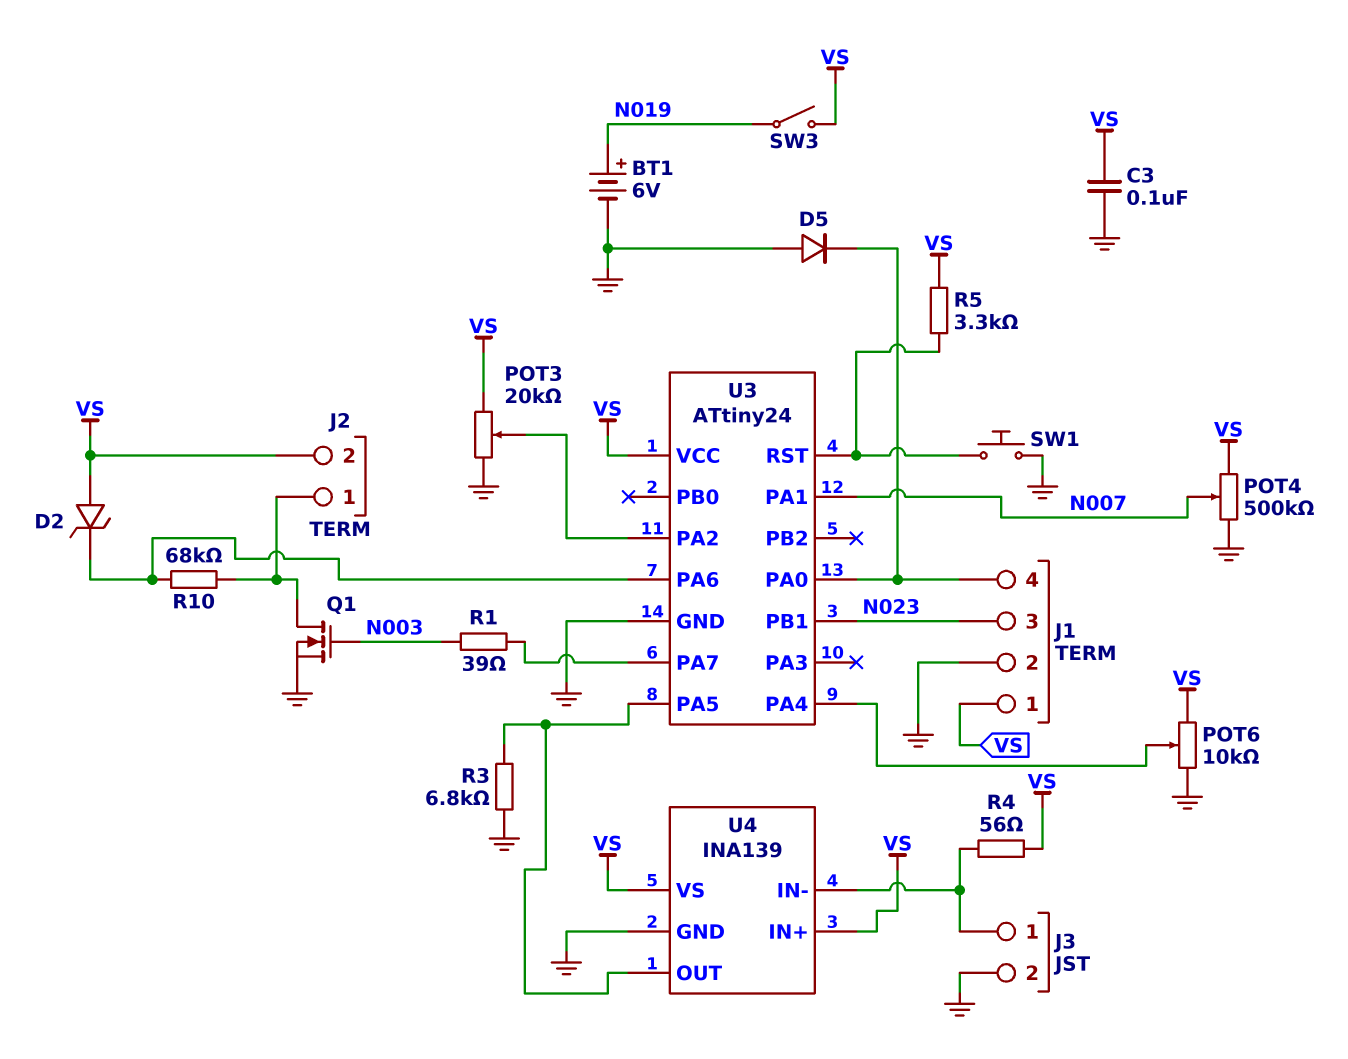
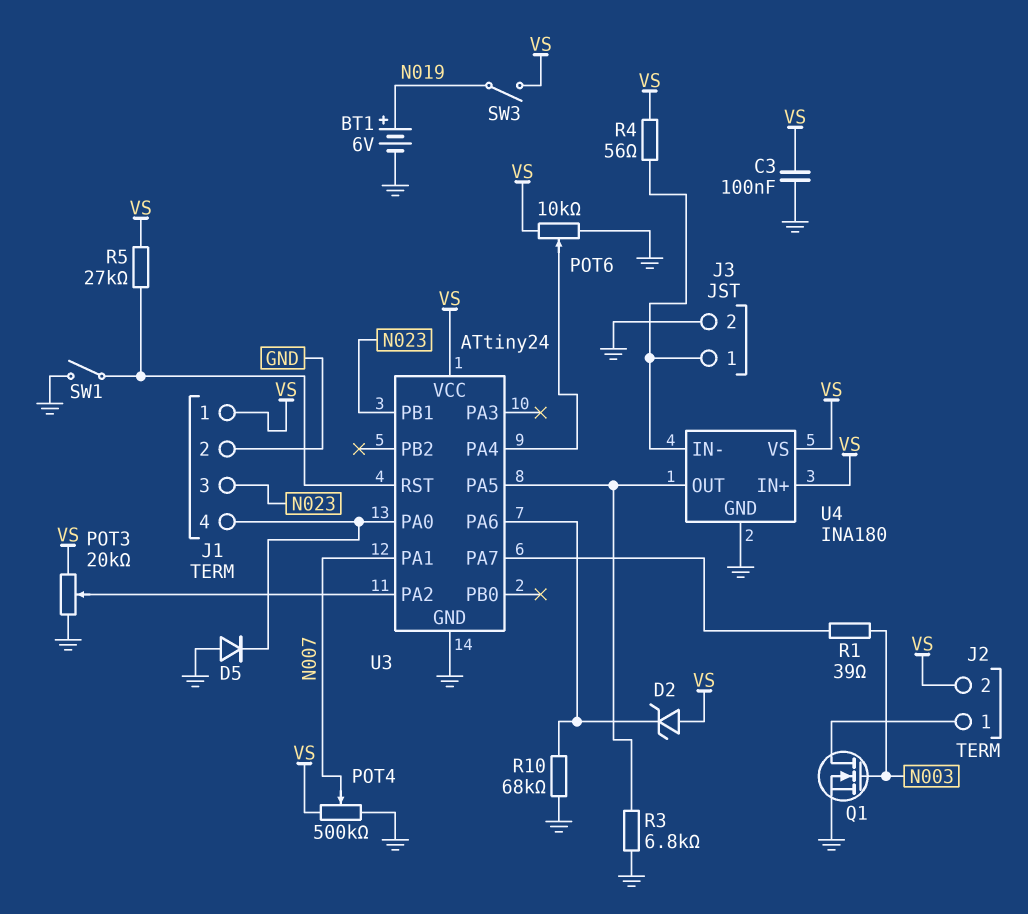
R5: 3.3k (U3/RST, VS) -> 27k (U3/RST, VS)
R10: 68k (J2/1, U3/PA6) -> 68k (GND, U3/PA6)
SW1: button (GND, U3/RST) -> switch (GND, U3/RST)
U4: INA139 -> INA180

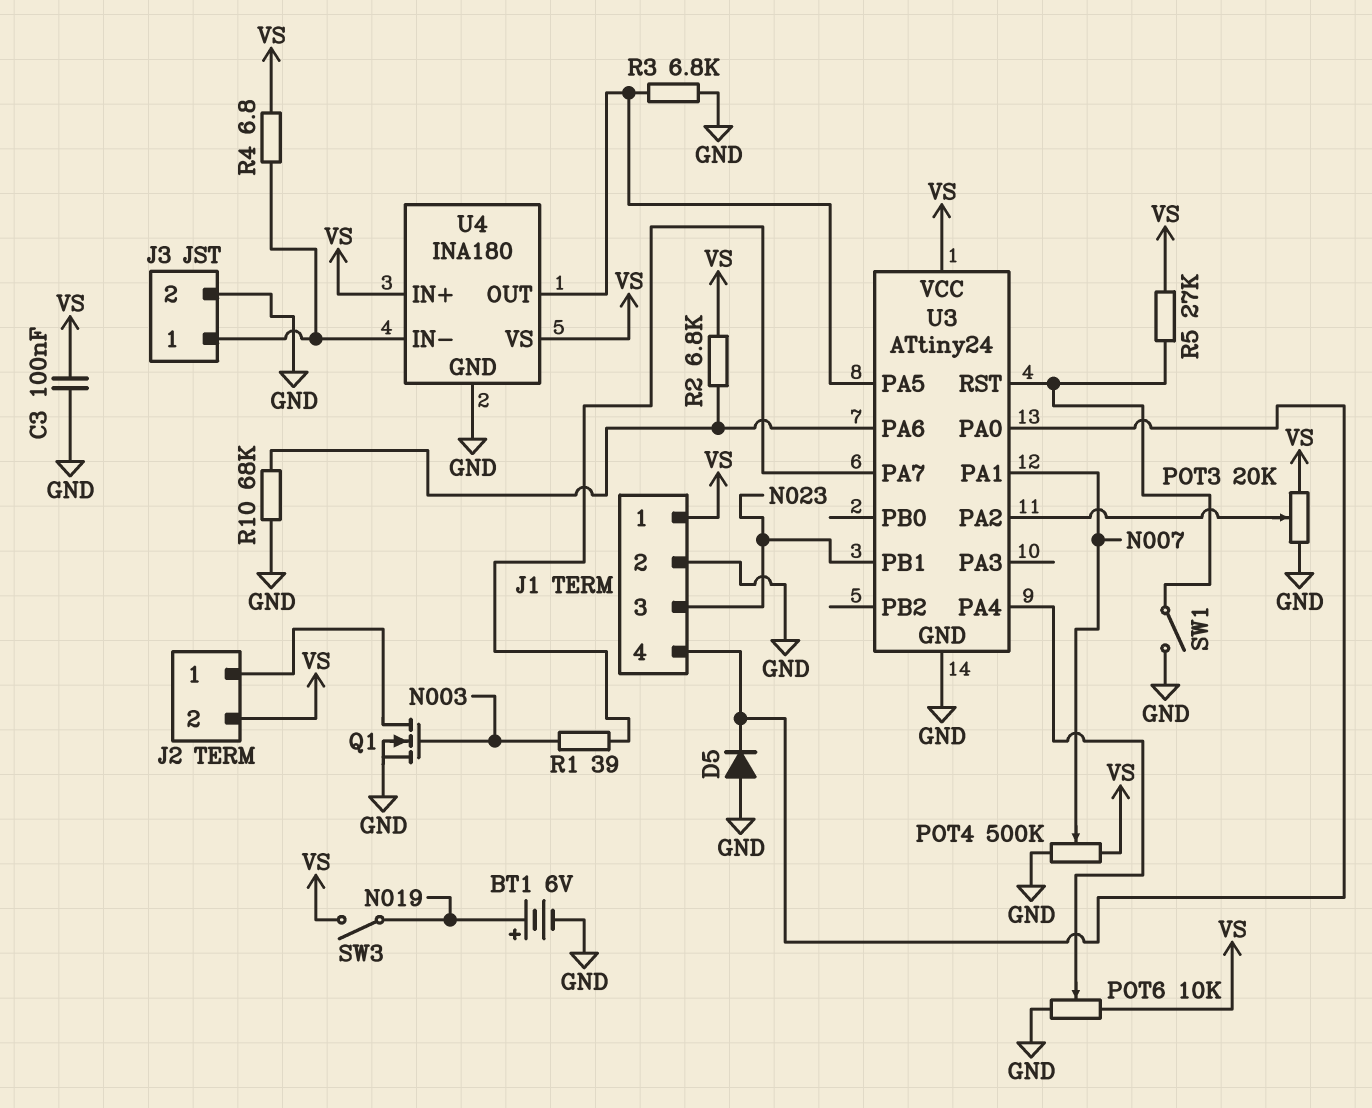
D2: zener (A VS, K U3/PA6) -> none
R2: none -> 6.8k (U3/PA6, VS)
R4: 56 (J3/1, VS) -> 6.8 (J3/1, VS)

